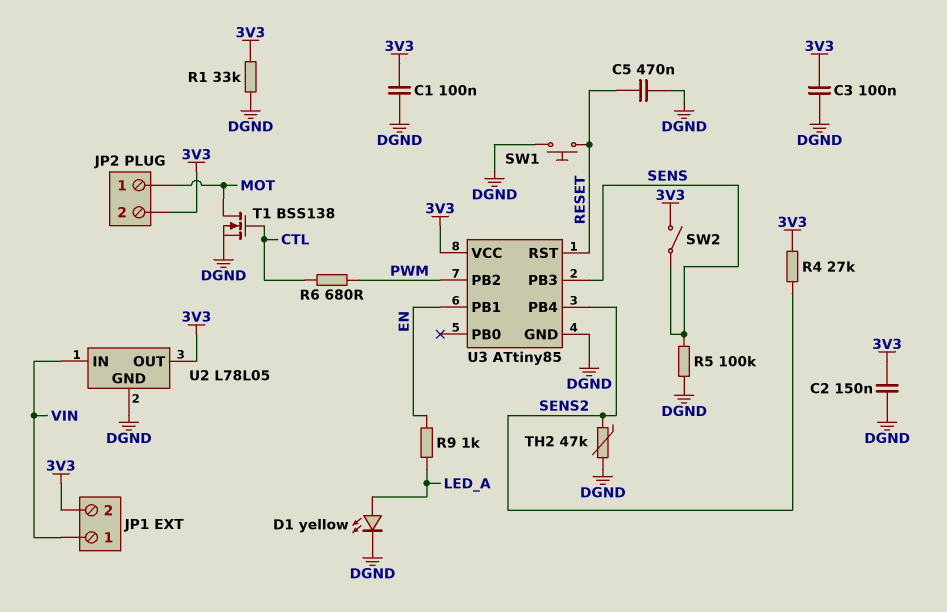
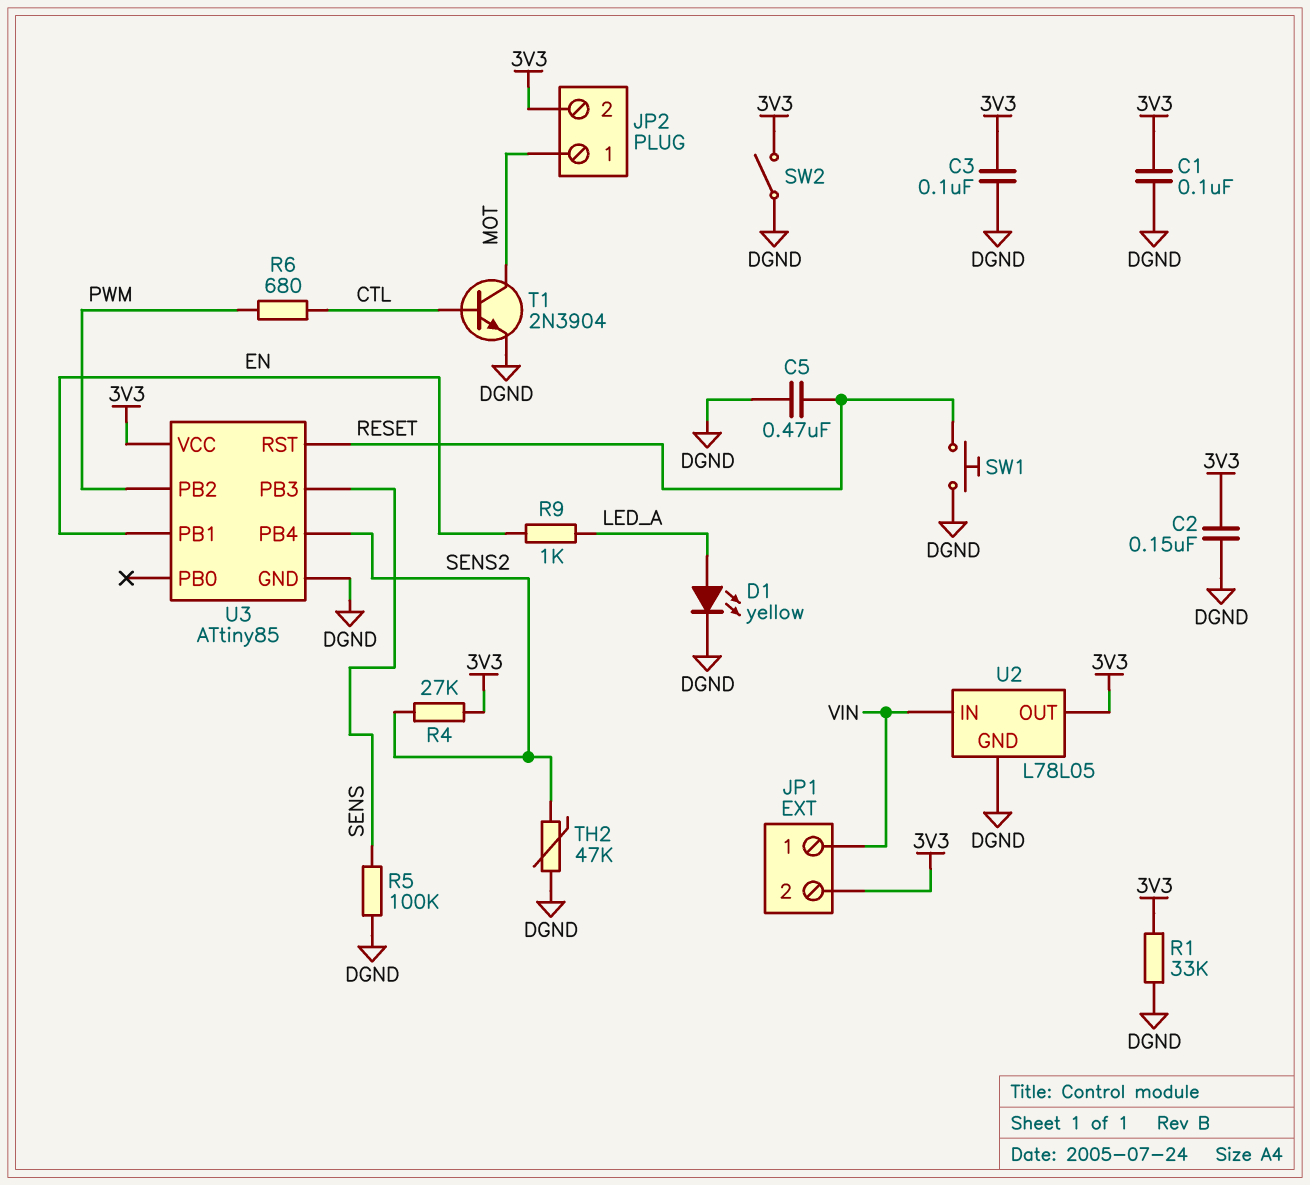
SW2: switch (3V3, SENS) -> switch (3V3, DGND)
T1: NMOS BSS138 (G CTL, D MOT, S DGND) -> NPN 2N3904 (B CTL, C MOT, E DGND)

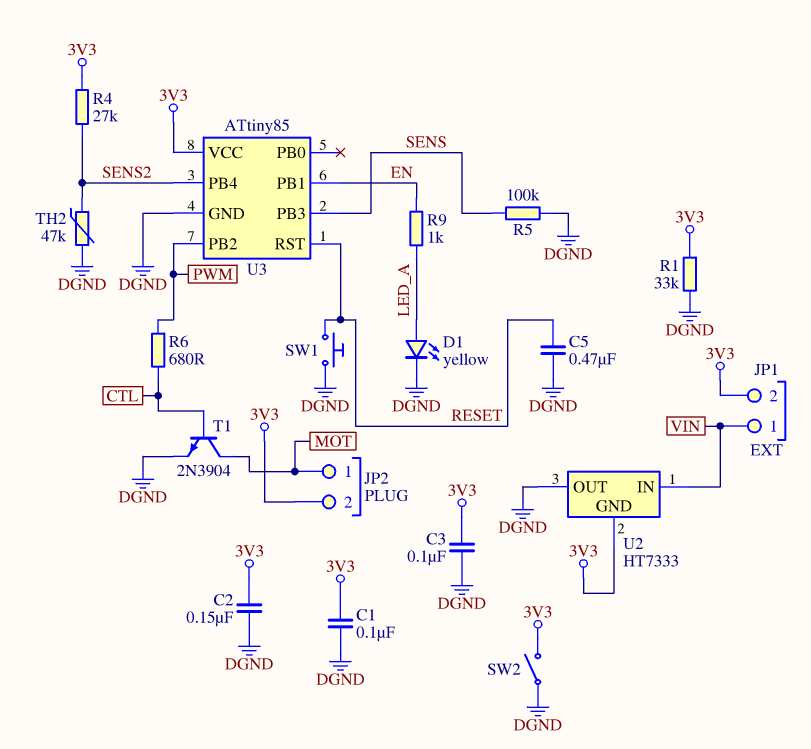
U2: L78L05 -> HT7333
U2 pin GND: DGND -> 3V3
U2 pin OUT: 3V3 -> DGND

